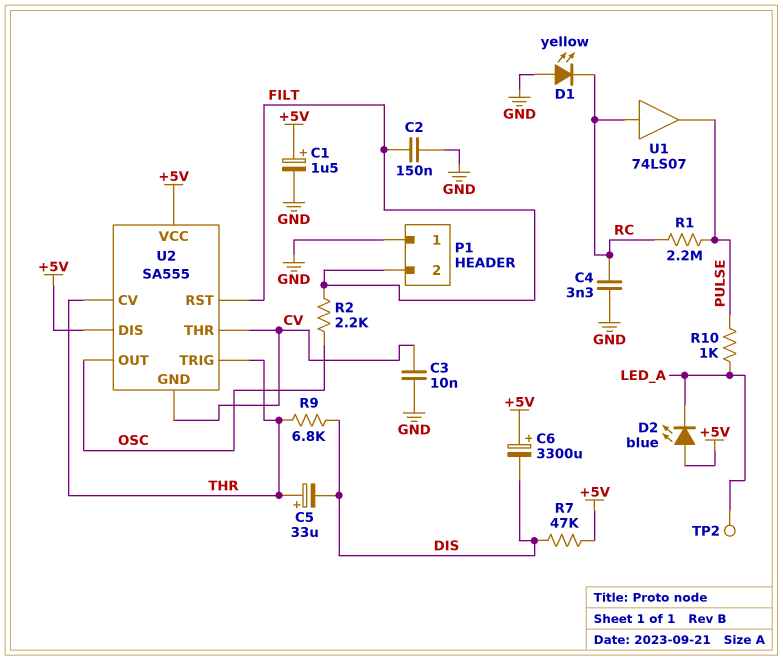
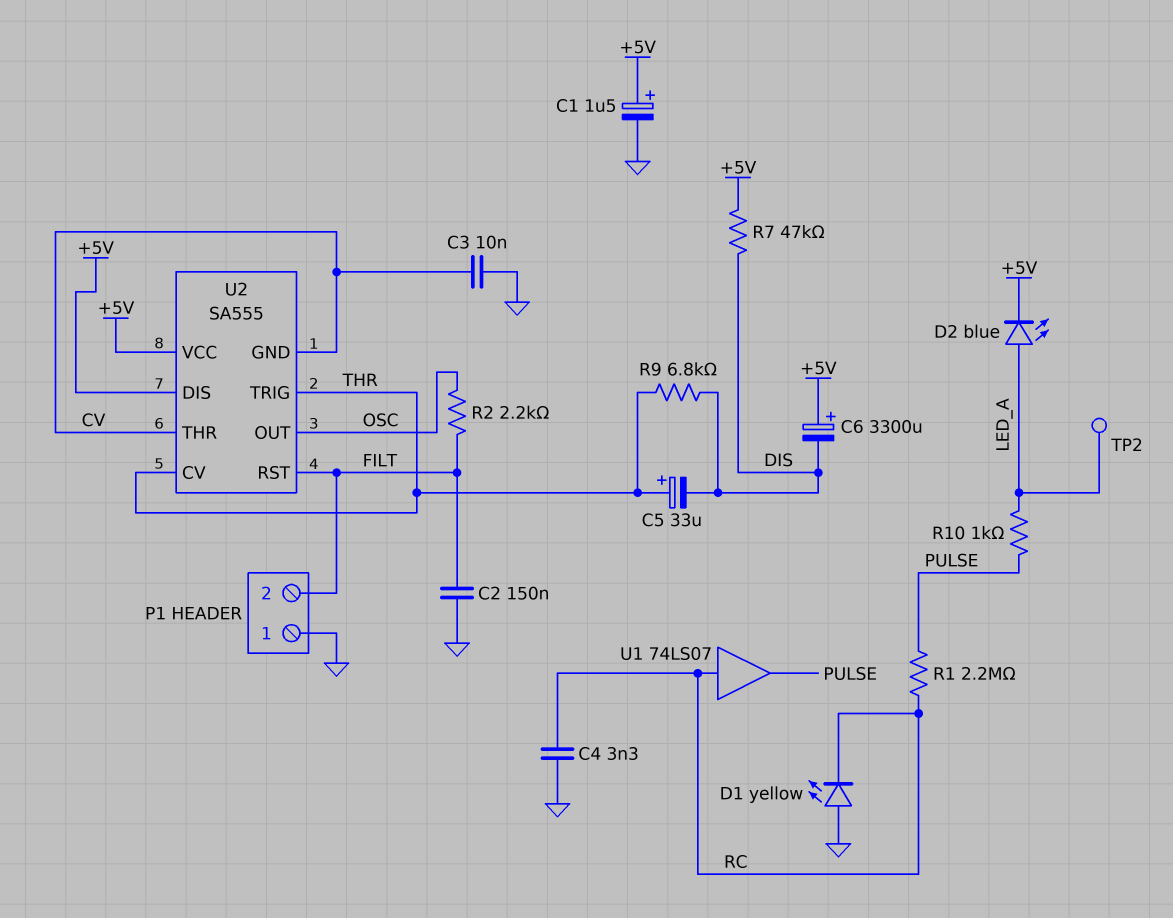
D2: LED blue (A +5V, K LED_A) -> LED blue (A LED_A, K +5V)

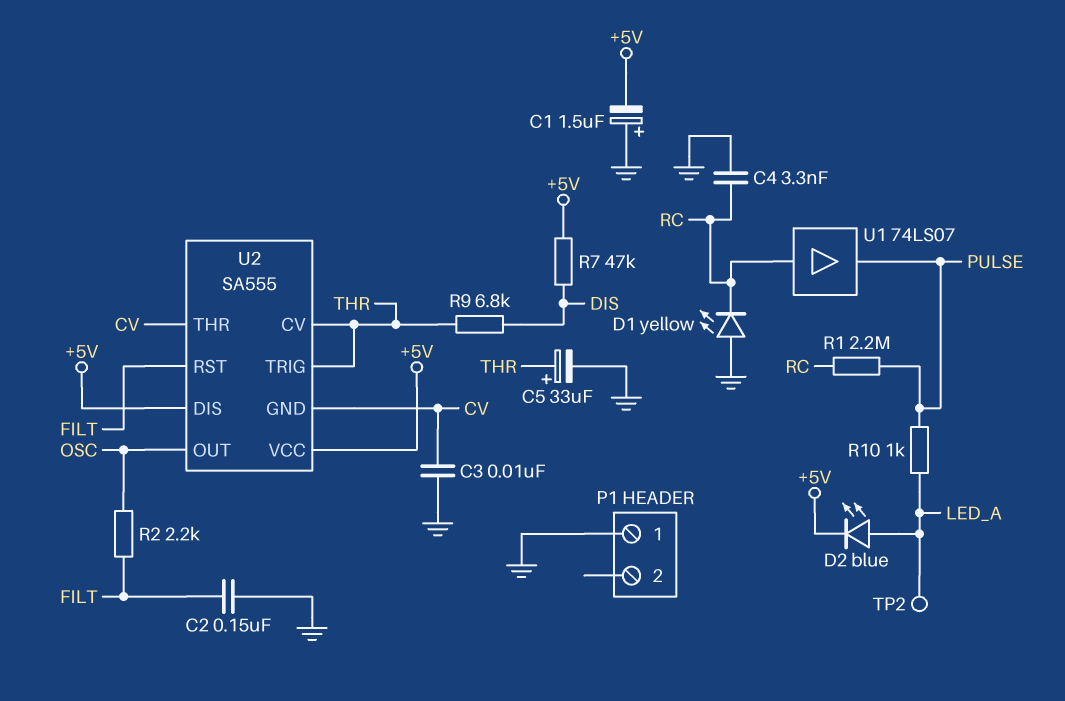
C1: 1.5uF (plus +5V, minus GND) -> 1.5uF (plus GND, minus +5V)
C5: 33uF (plus THR, minus DIS) -> 33uF (plus THR, minus GND)
C6: 3300uF (plus +5V, minus DIS) -> none
P1 pin 2: FILT -> none

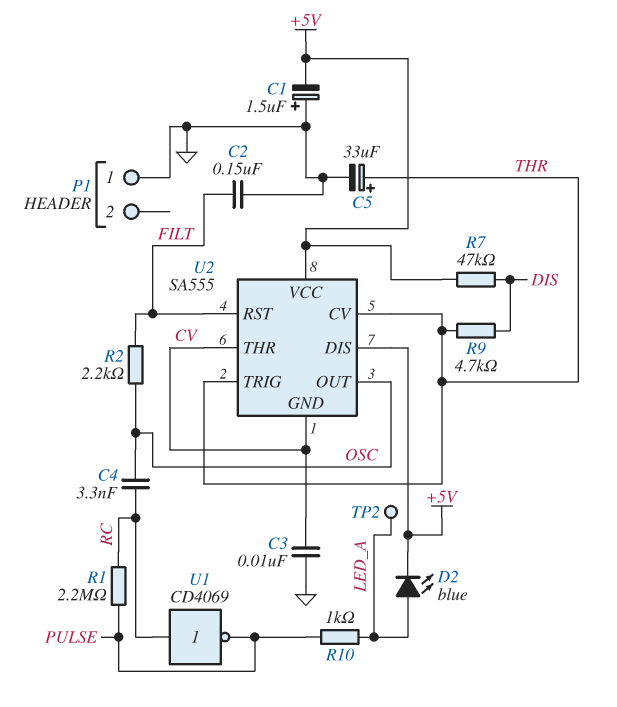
C4: 3.3nF (GND, RC) -> 3.3nF (OSC, RC)
D1: LED yellow (A GND, K RC) -> none
R9: 6.8k (DIS, THR) -> 4.7k (DIS, THR)
U1: buffer 74LS07 (in RC, out PULSE) -> NOT CD4069 (in RC, out PULSE)

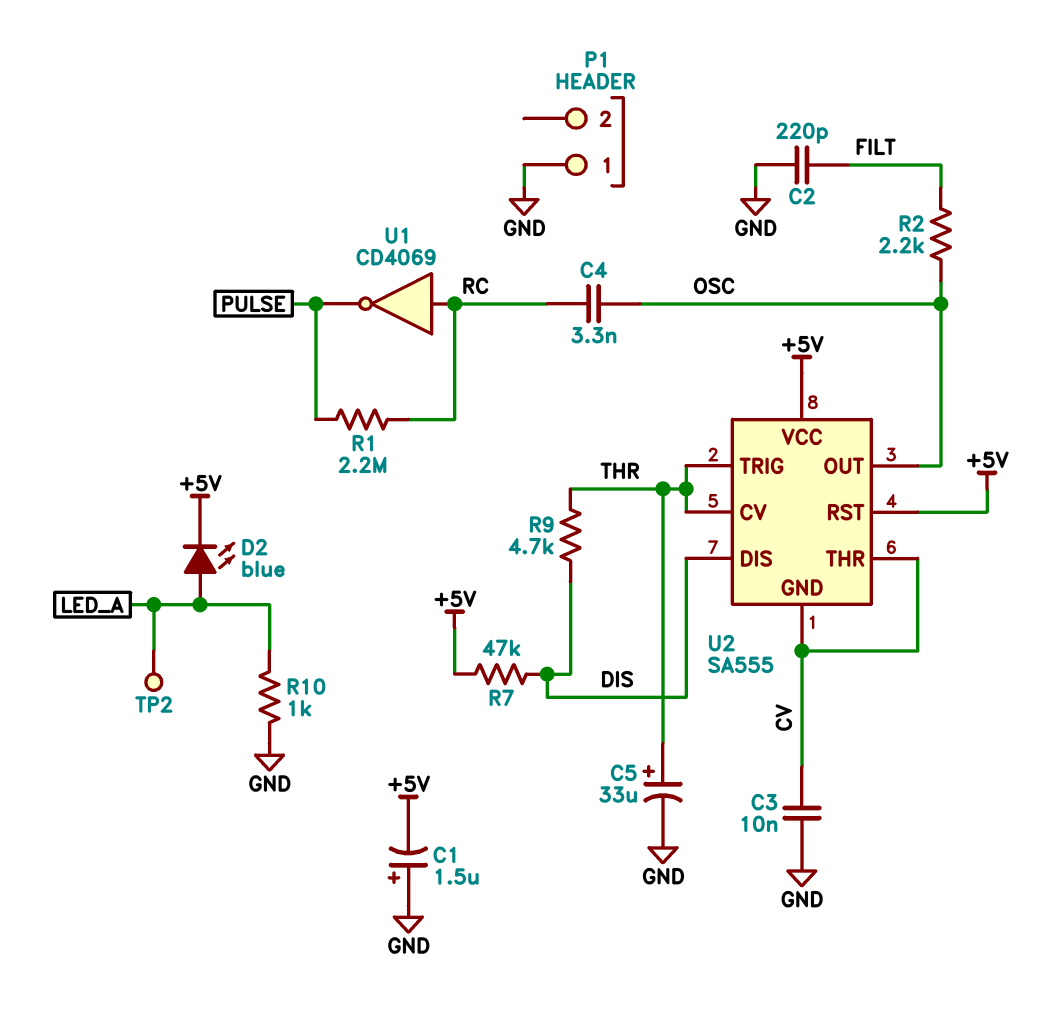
C2: 150nF (FILT, GND) -> 220pF (FILT, GND)
R10: 1k (LED_A, PULSE) -> 1k (GND, LED_A)
U2 pin DIS: +5V -> DIS
U2 pin RST: FILT -> +5V

